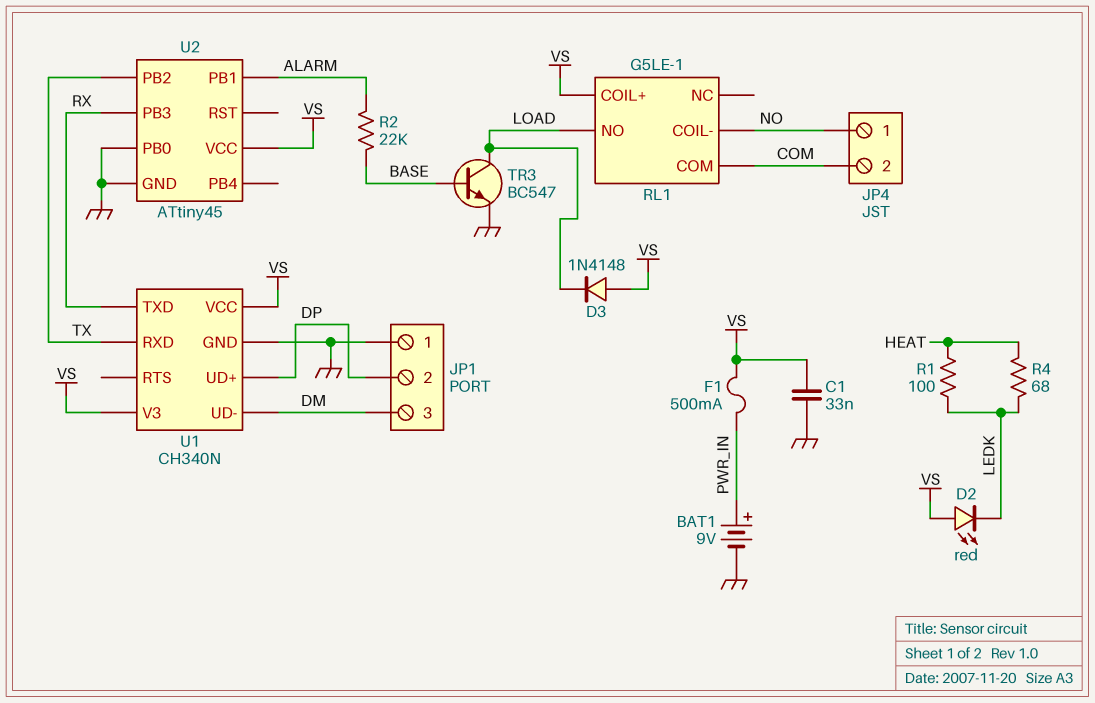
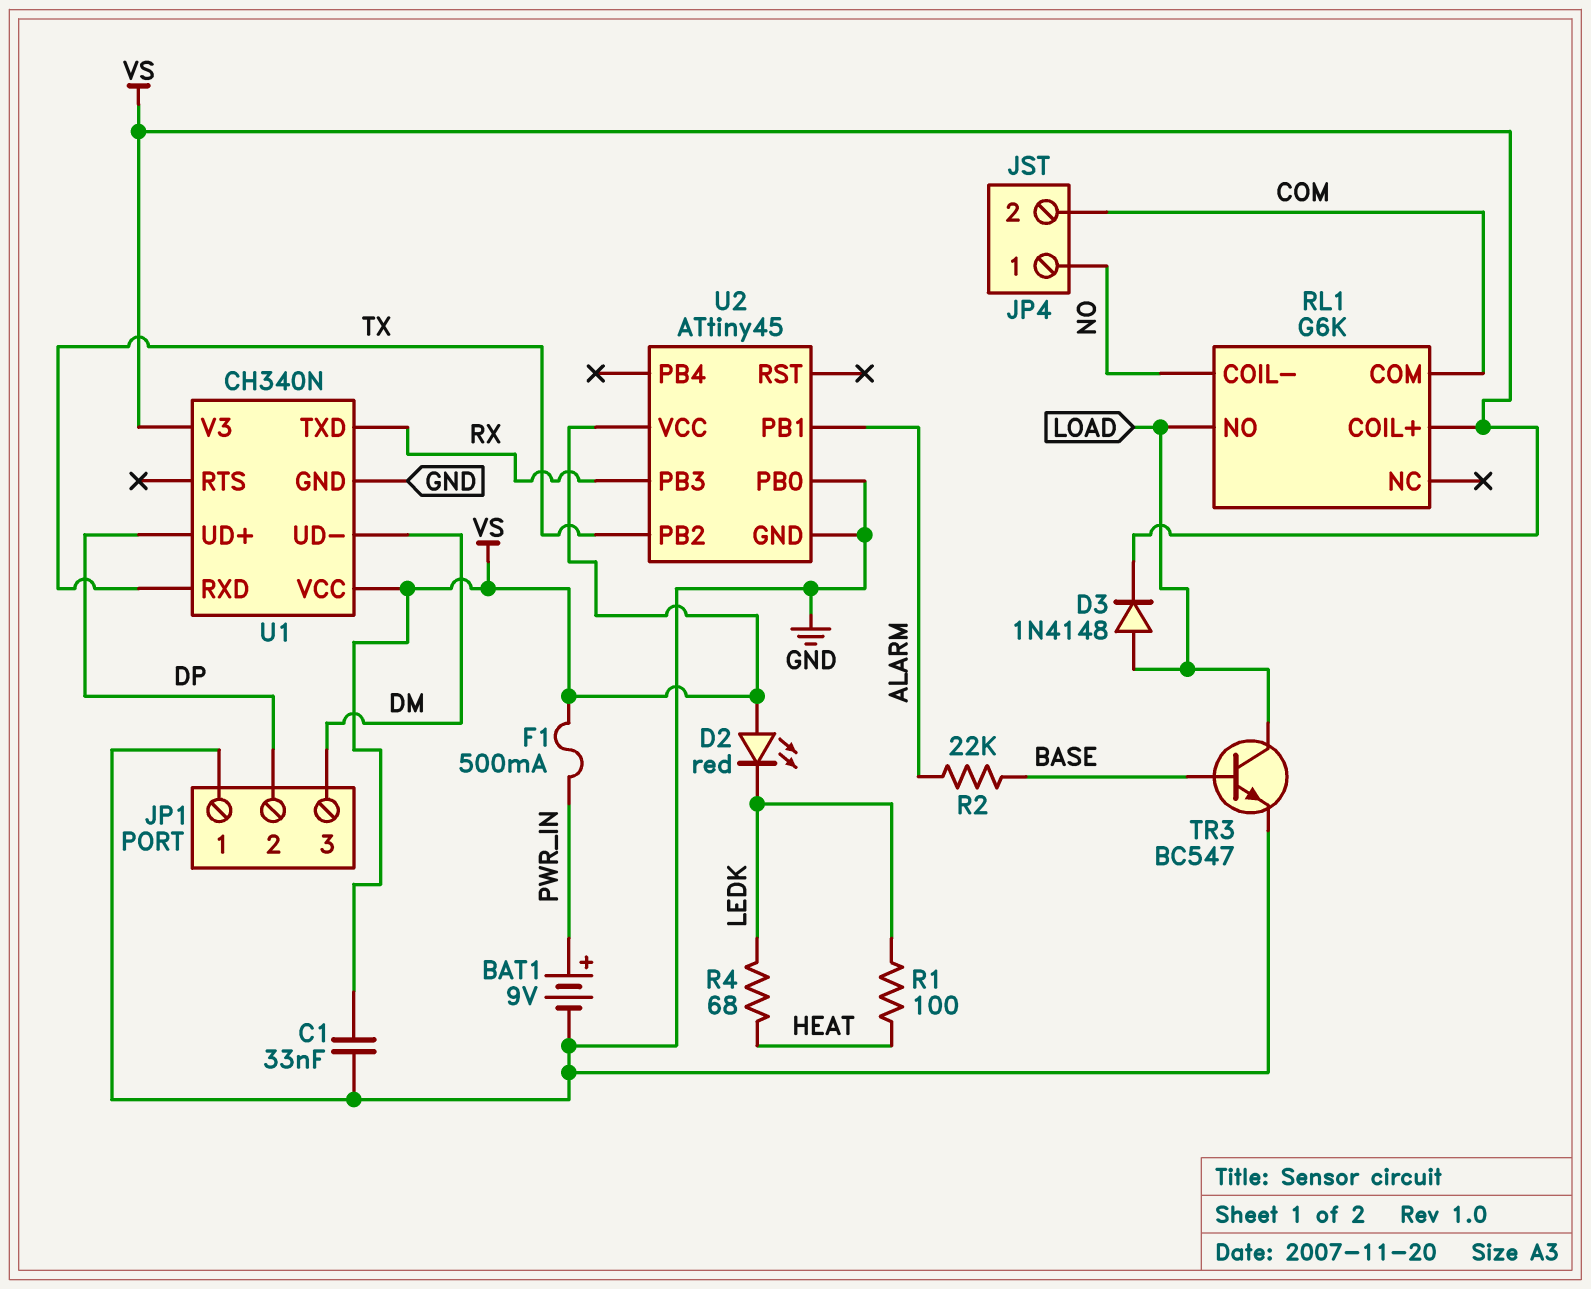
D3: diode 1N4148 (A VS, K LOAD) -> diode 1N4148 (A LOAD, K VS)
RL1: G5LE-1 -> G6K

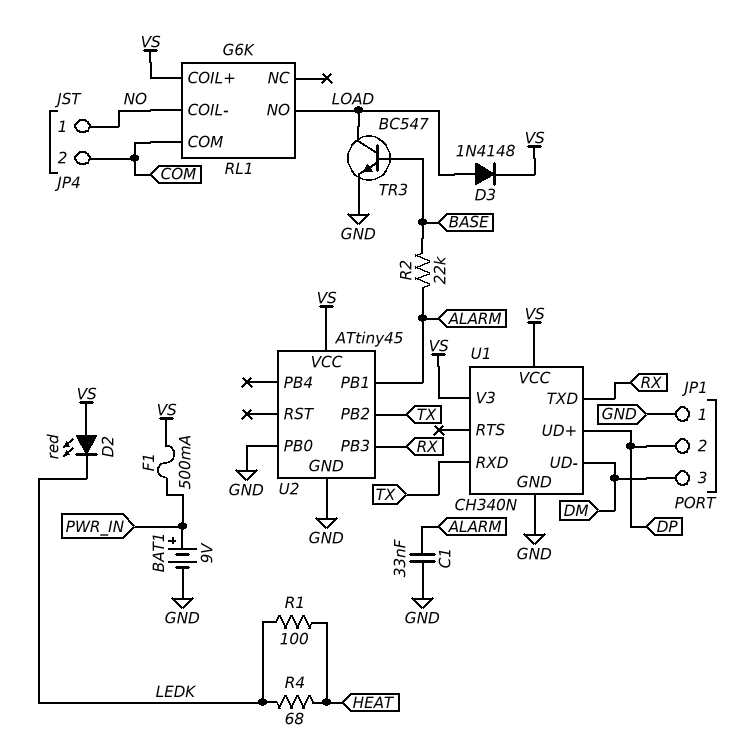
C1: 33nF (GND, VS) -> 33nF (ALARM, GND)

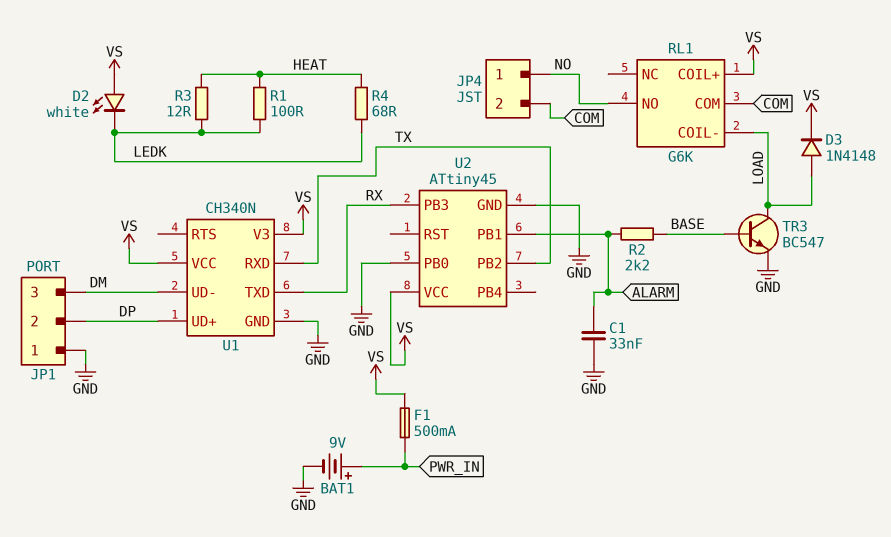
D2: LED red (A VS, K LEDK) -> LED white (A VS, K LEDK)
R2: 22k (ALARM, BASE) -> 2.2k (ALARM, BASE)
R3: none -> 12 (HEAT, LEDK)
RL1 pin COIL-: NO -> LOAD
RL1 pin NO: LOAD -> NO

